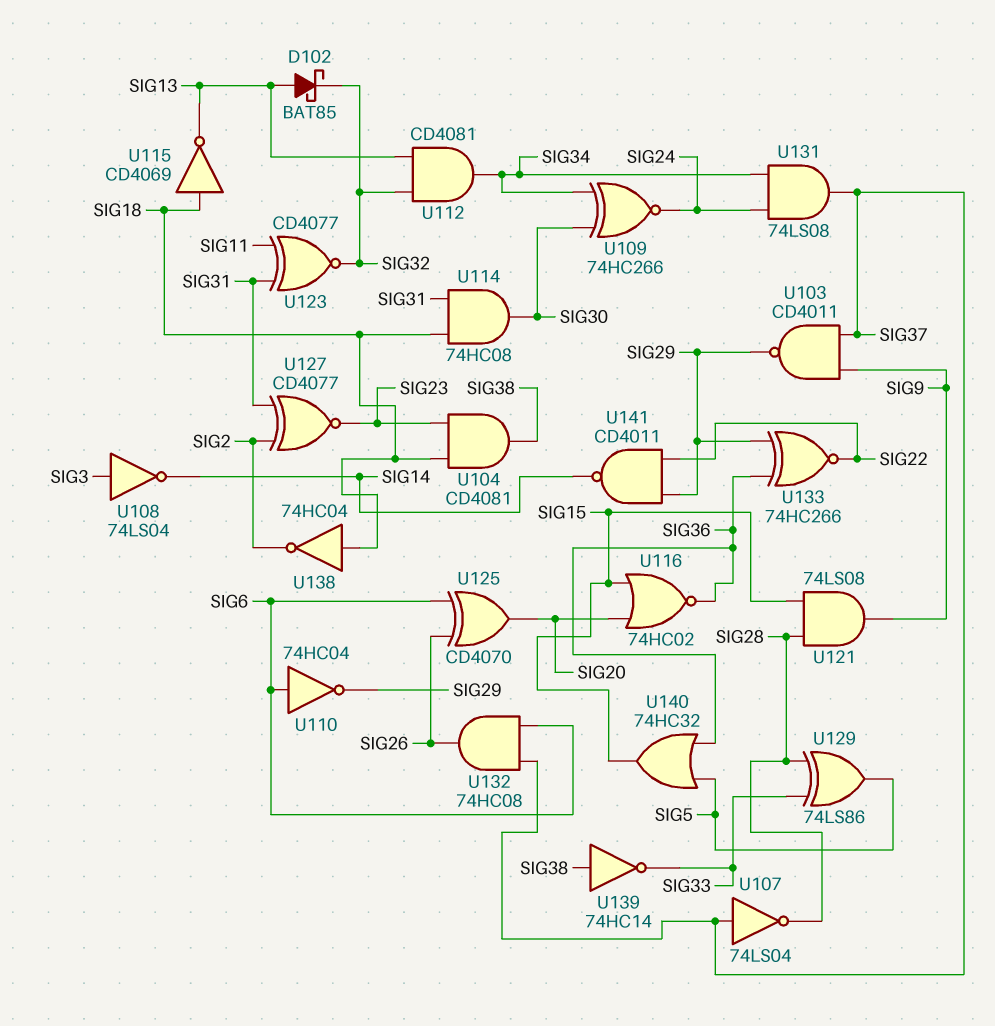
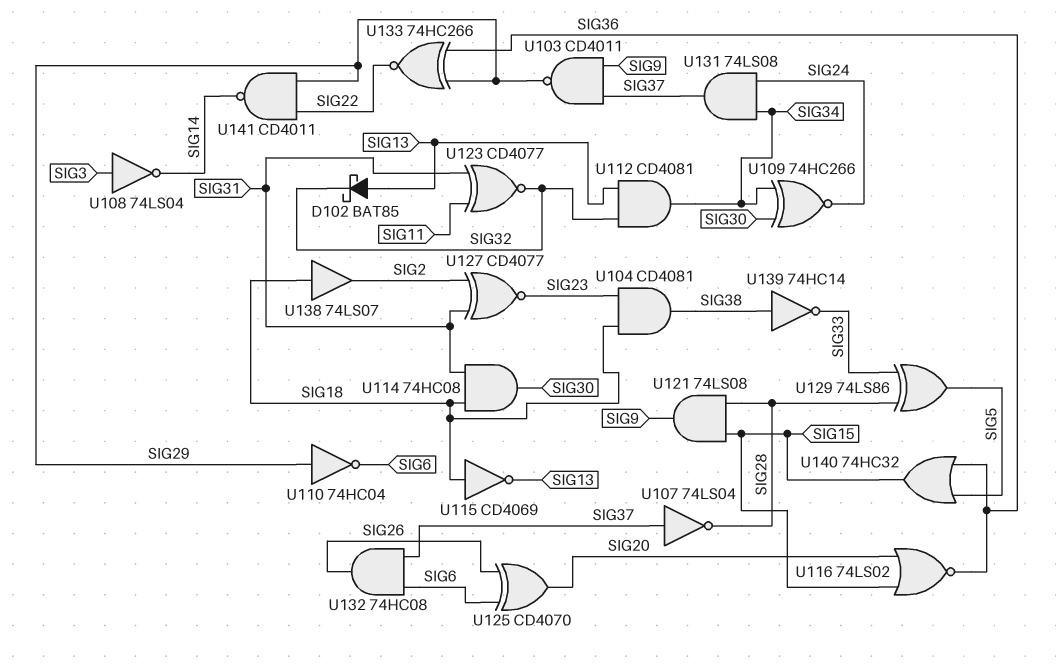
U110: NOT 74HC04 (in SIG6, out SIG29) -> NOT 74HC04 (in SIG29, out SIG6)
U116: NOR 74HC02 (in SIG15, in SIG20, out SIG36) -> NOR 74LS02 (in SIG15, in SIG20, out SIG36)
U138: NOT 74HC04 (in SIG18, out SIG2) -> buffer 74LS07 (in SIG18, out SIG2)

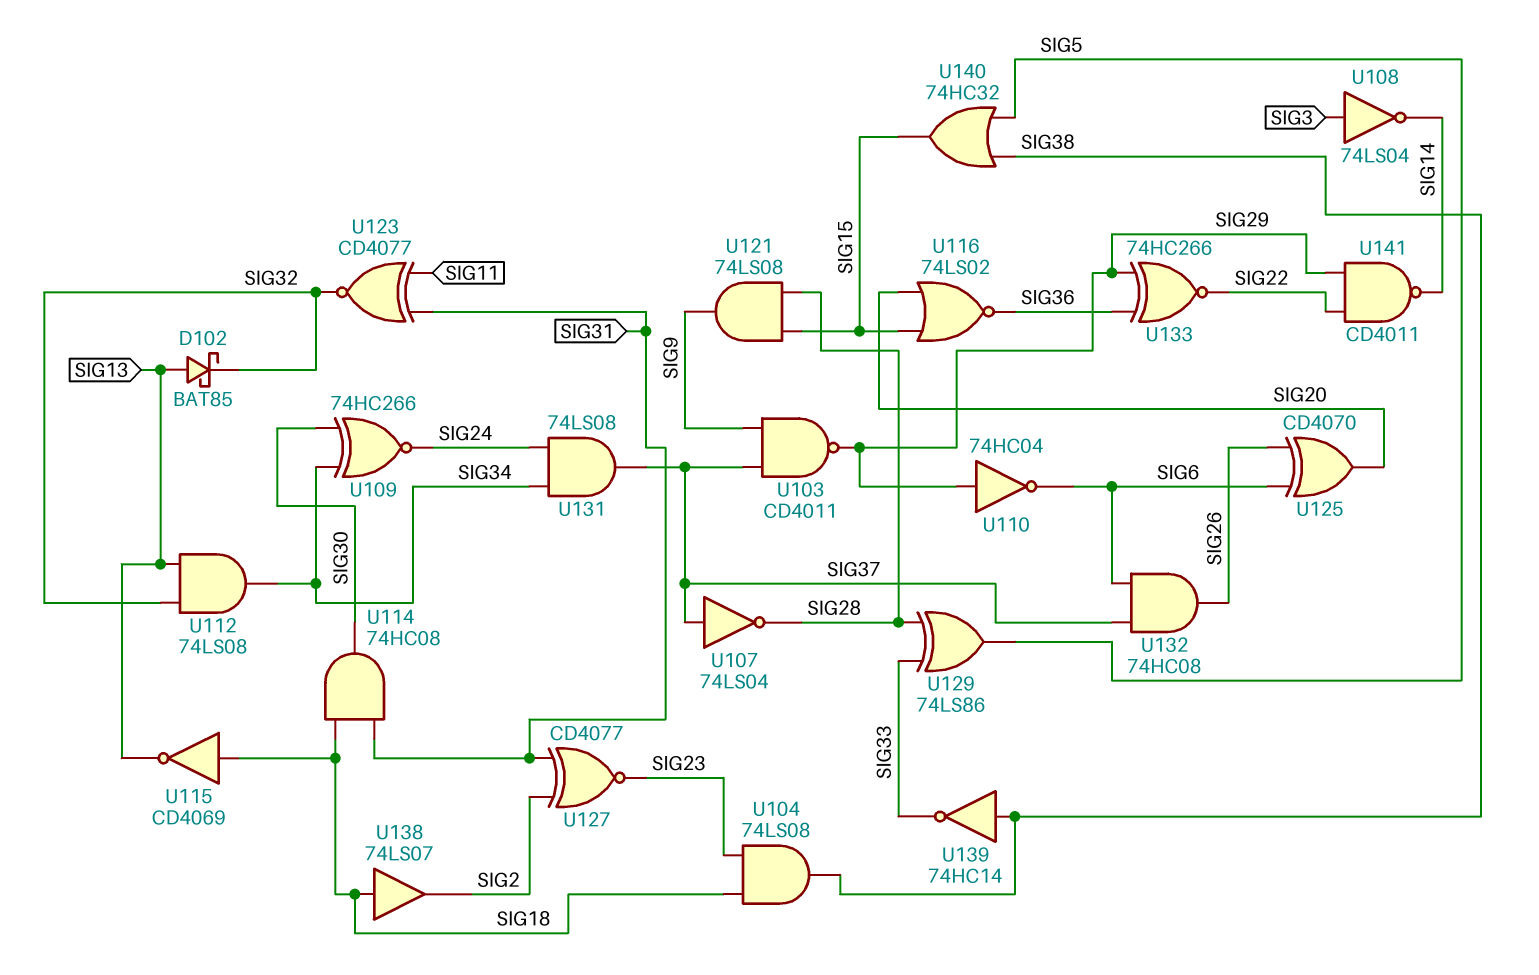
U104: AND CD4081 (in SIG18, in SIG23, out SIG38) -> AND 74LS08 (in SIG18, in SIG23, out SIG38)
U112: AND CD4081 (in SIG13, in SIG32, out SIG34) -> AND 74LS08 (in SIG13, in SIG32, out SIG34)
U140: OR 74HC32 (in SIG5, in SIG36, out SIG15) -> OR 74HC32 (in SIG5, in SIG38, out SIG15)

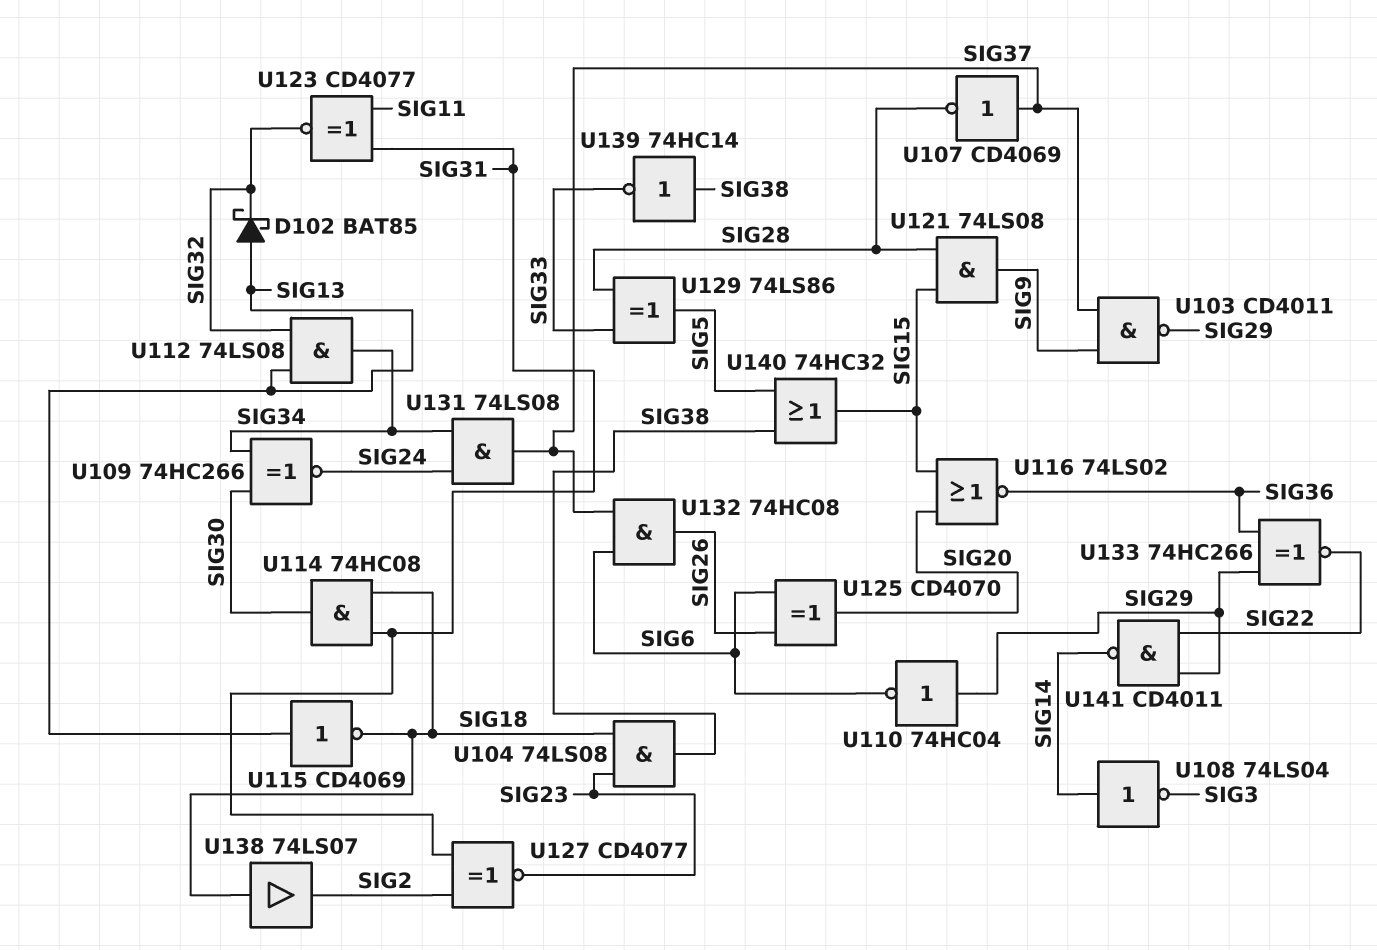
U107: NOT 74LS04 (in SIG37, out SIG28) -> NOT CD4069 (in SIG37, out SIG28)
U108: NOT 74LS04 (in SIG3, out SIG14) -> NOT 74LS04 (in SIG14, out SIG3)
U115: NOT CD4069 (in SIG18, out SIG13) -> NOT CD4069 (in SIG13, out SIG18)

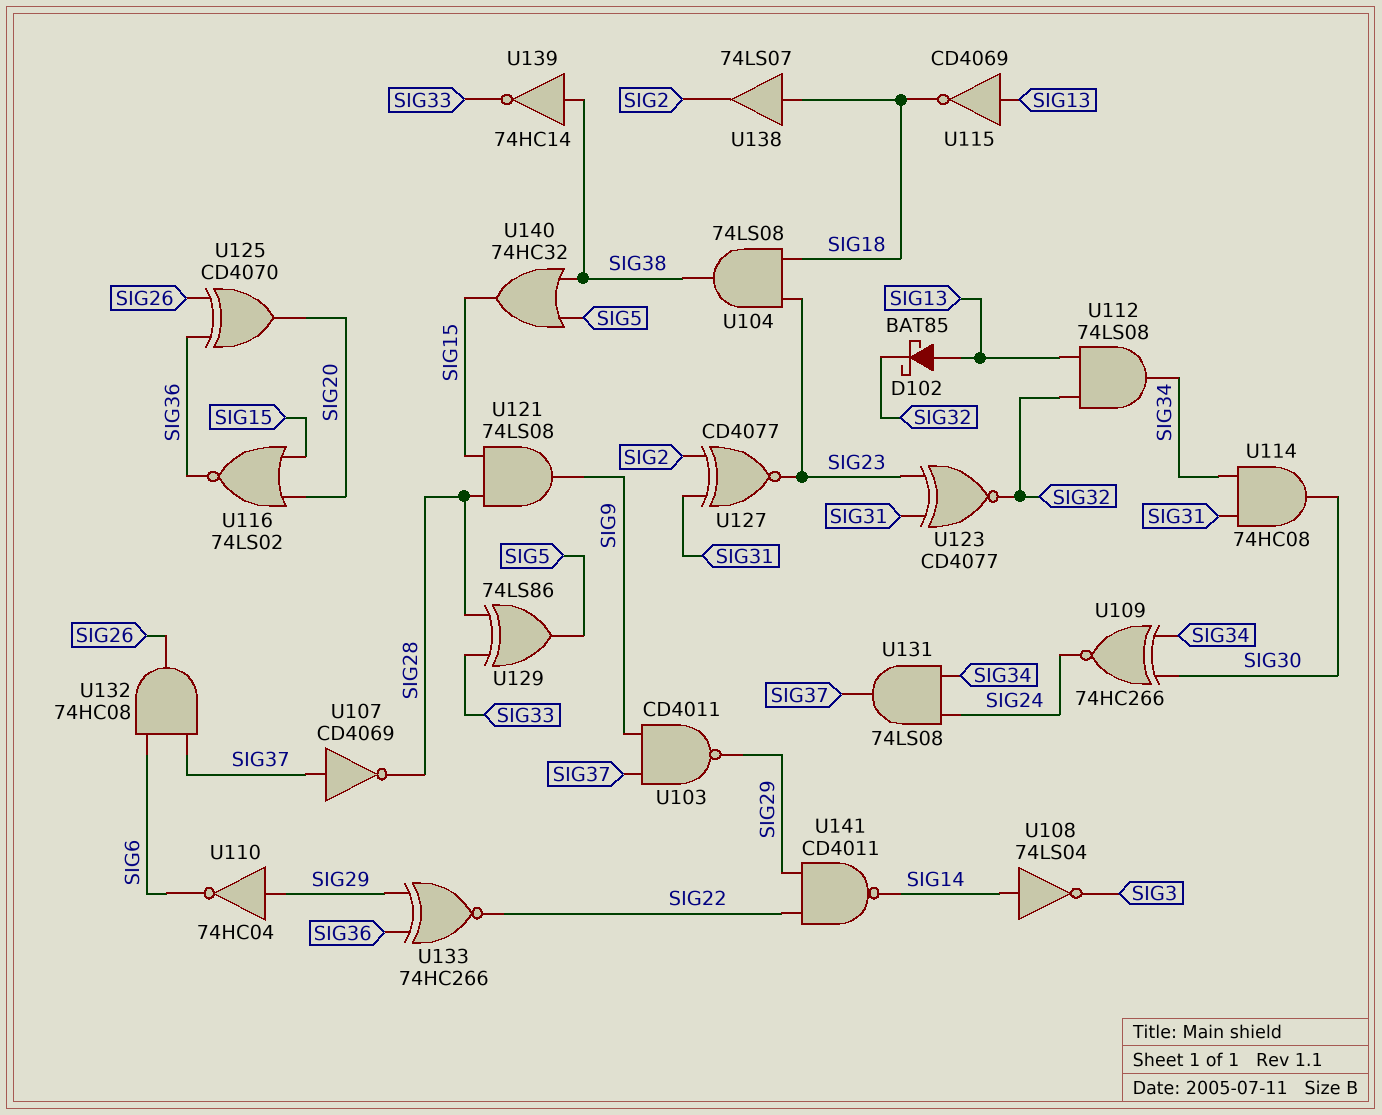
U114: AND 74HC08 (in SIG18, in SIG31, out SIG30) -> AND 74HC08 (in SIG31, in SIG34, out SIG30)
U123: XNOR CD4077 (in SIG11, in SIG31, out SIG32) -> XNOR CD4077 (in SIG23, in SIG31, out SIG32)
U125: XOR CD4070 (in SIG6, in SIG26, out SIG20) -> XOR CD4070 (in SIG26, in SIG36, out SIG20)

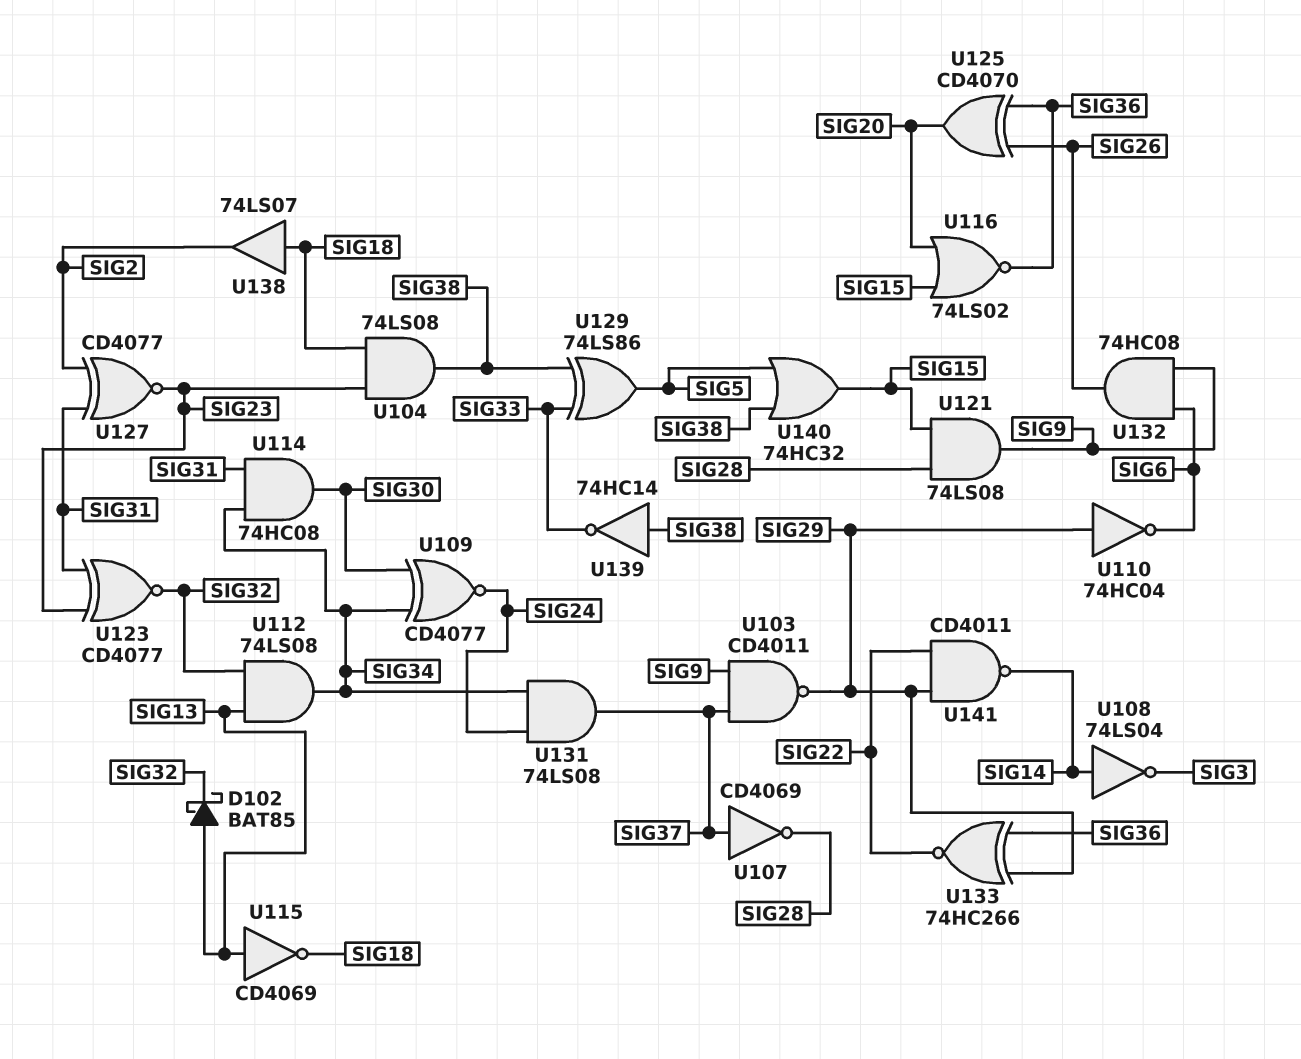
U109: XNOR 74HC266 (in SIG30, in SIG34, out SIG24) -> XNOR CD4077 (in SIG30, in SIG34, out SIG24)
U129: XOR 74LS86 (in SIG28, in SIG33, out SIG5) -> XOR 74LS86 (in SIG33, in SIG38, out SIG5)
U132: AND 74HC08 (in SIG6, in SIG37, out SIG26) -> AND 74HC08 (in SIG6, in SIG9, out SIG26)

